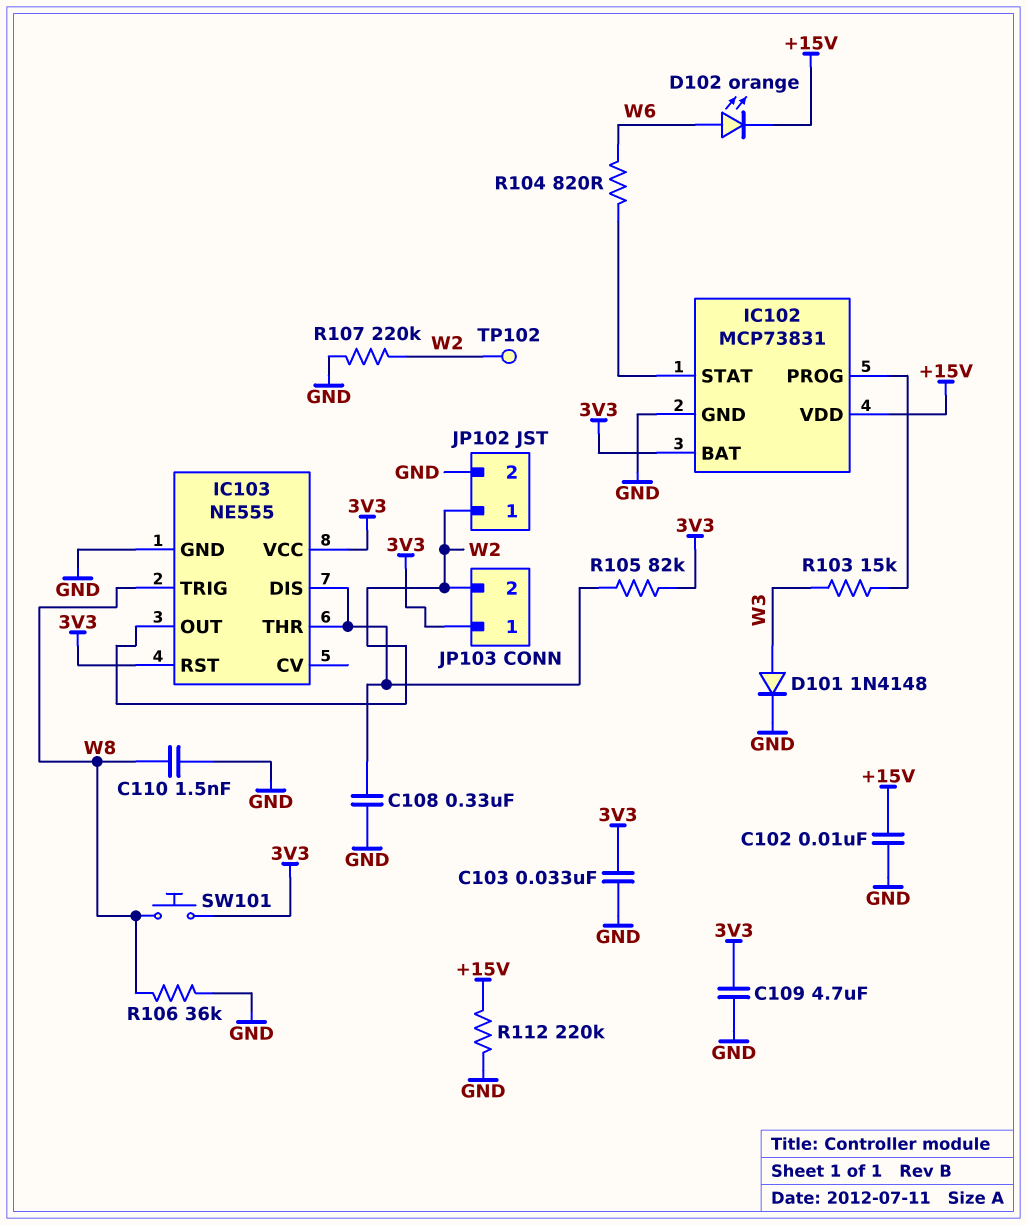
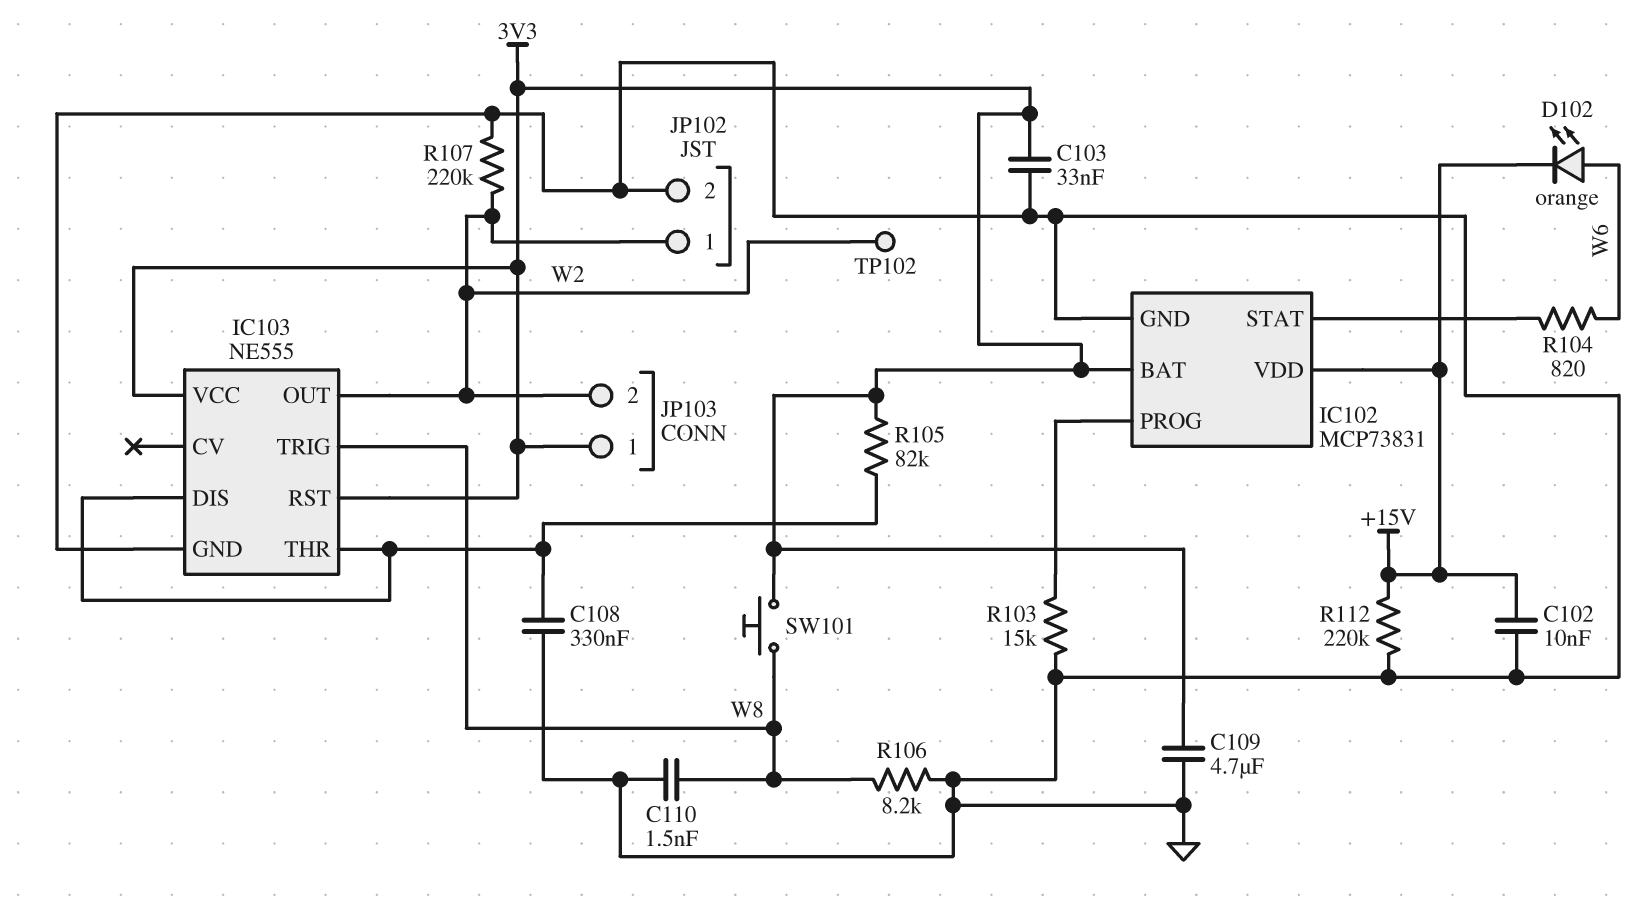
D101: diode 1N4148 (A W3, K GND) -> none
R103: 15k (IC102/PROG, W3) -> 15k (GND, IC102/PROG)
R106: 36k (GND, W8) -> 8.2k (GND, W8)

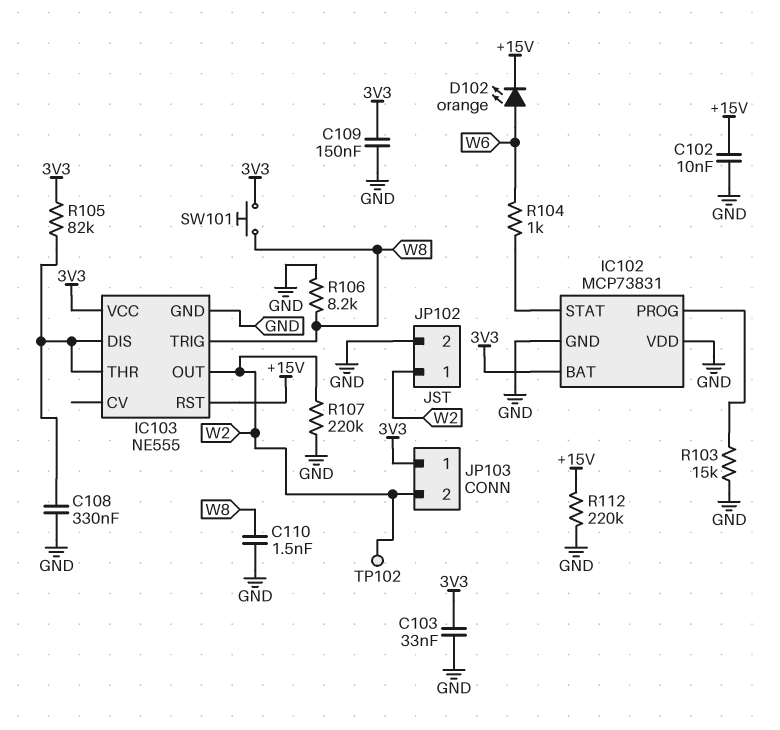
C109: 4.7uF (3V3, GND) -> 150nF (3V3, GND)
IC102 pin VDD: +15V -> GND
IC103 pin RST: 3V3 -> +15V
R104: 820 (IC102/STAT, W6) -> 1k (IC102/STAT, W6)

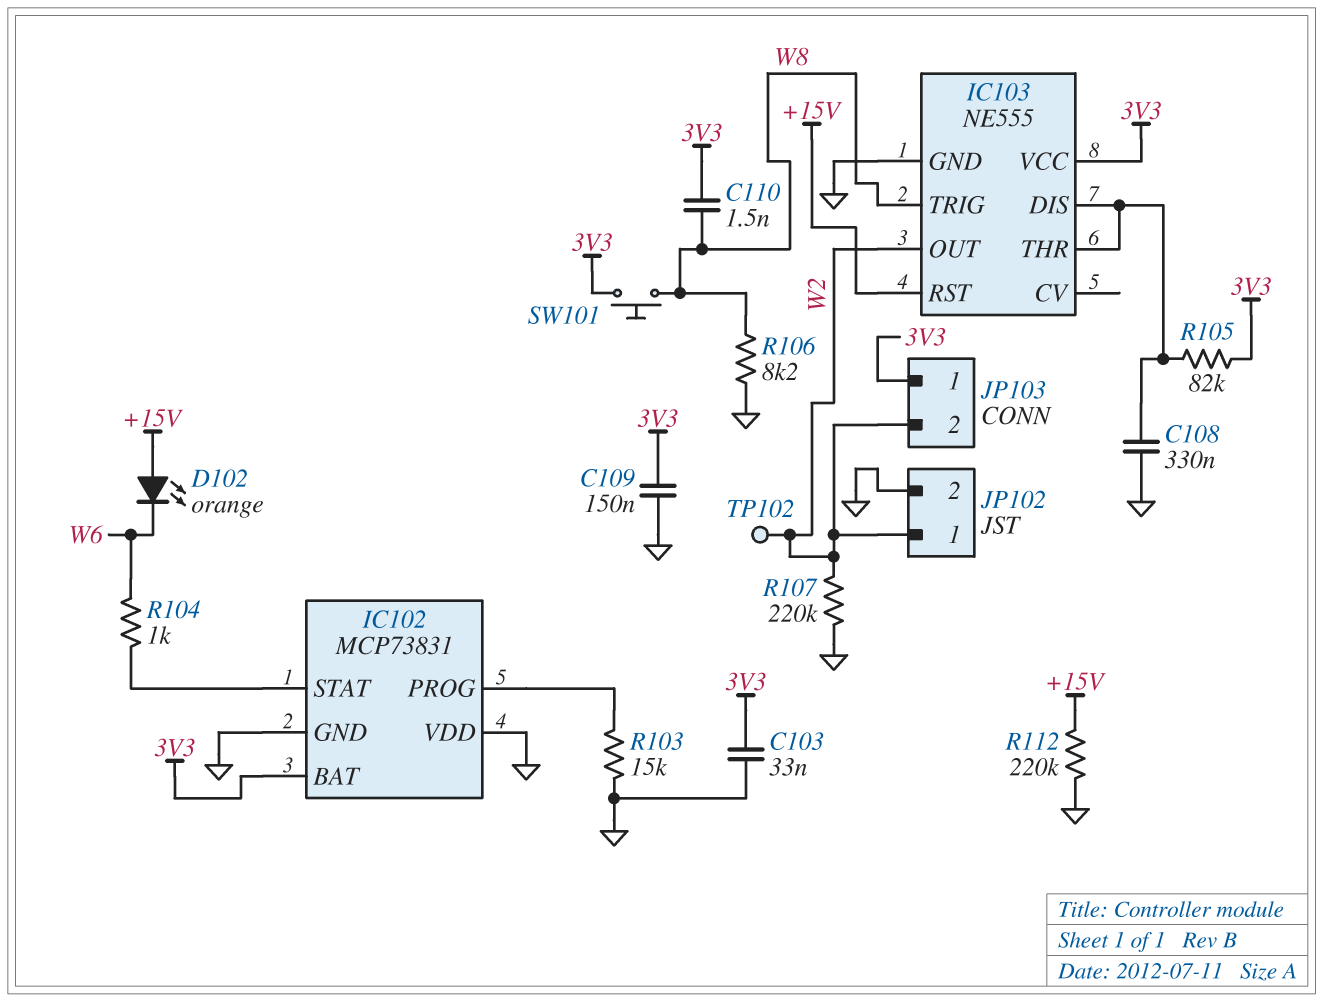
C102: 10nF (+15V, GND) -> none
C110: 1.5nF (GND, W8) -> 1.5nF (3V3, W8)
D102: LED orange (A W6, K +15V) -> LED orange (A +15V, K W6)

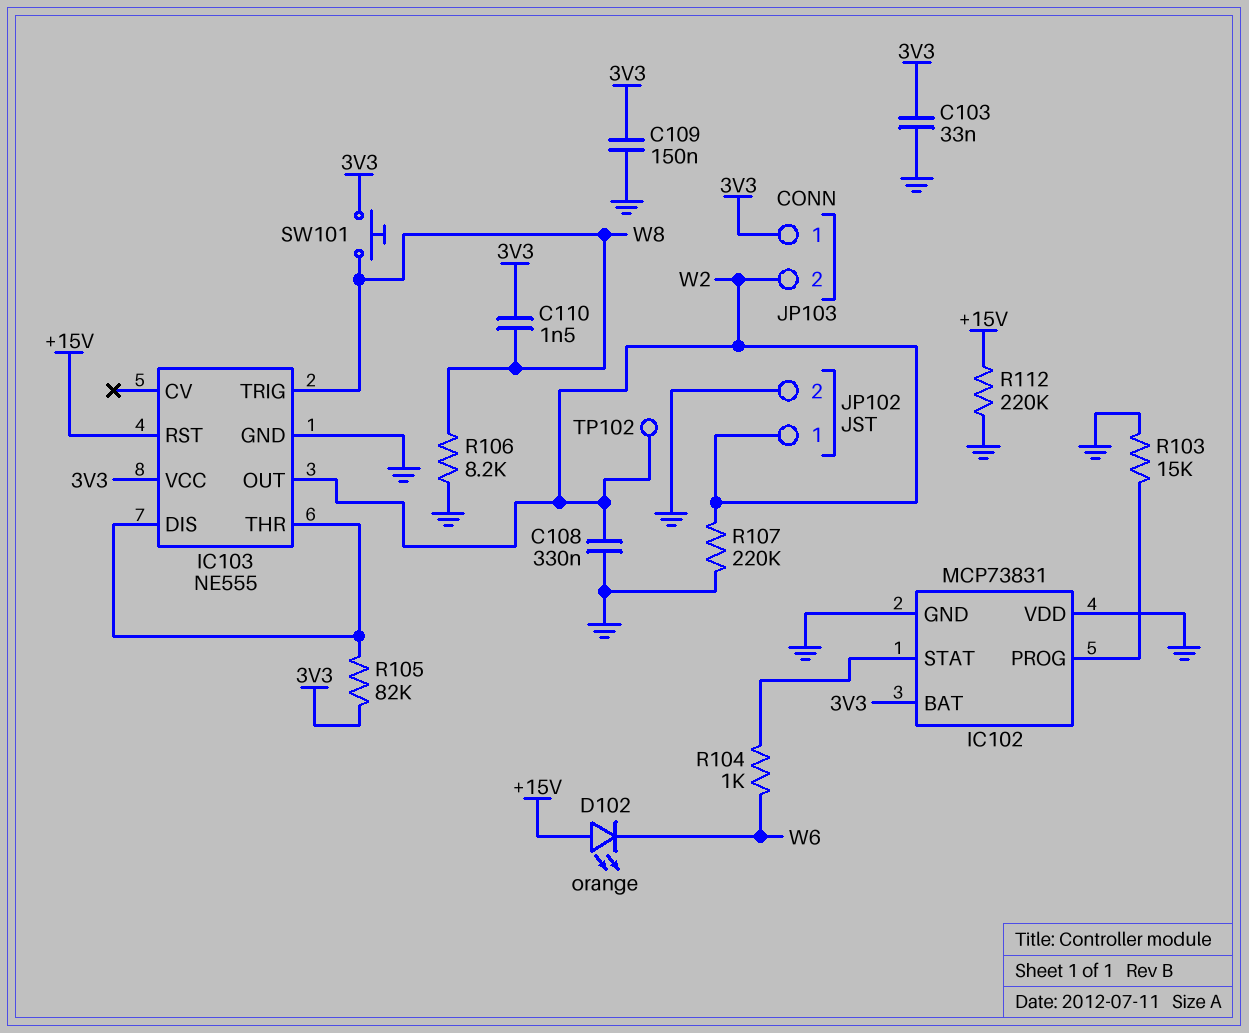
C108: 330nF (GND, IC103/DIS) -> 330nF (GND, W2)

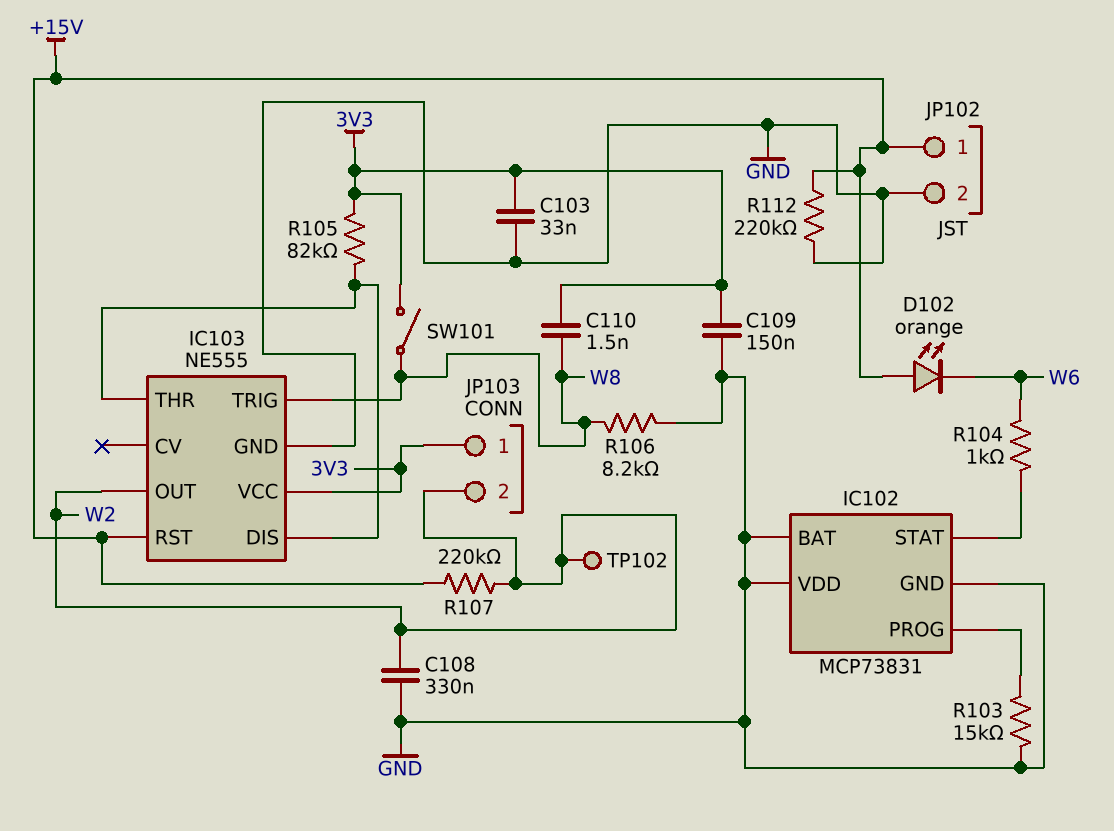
IC102 pin BAT: 3V3 -> GND
JP102 pin 1: W2 -> +15V
R107: 220k (GND, W2) -> 220k (+15V, W2)
SW101: button (3V3, W8) -> switch (3V3, W8)

